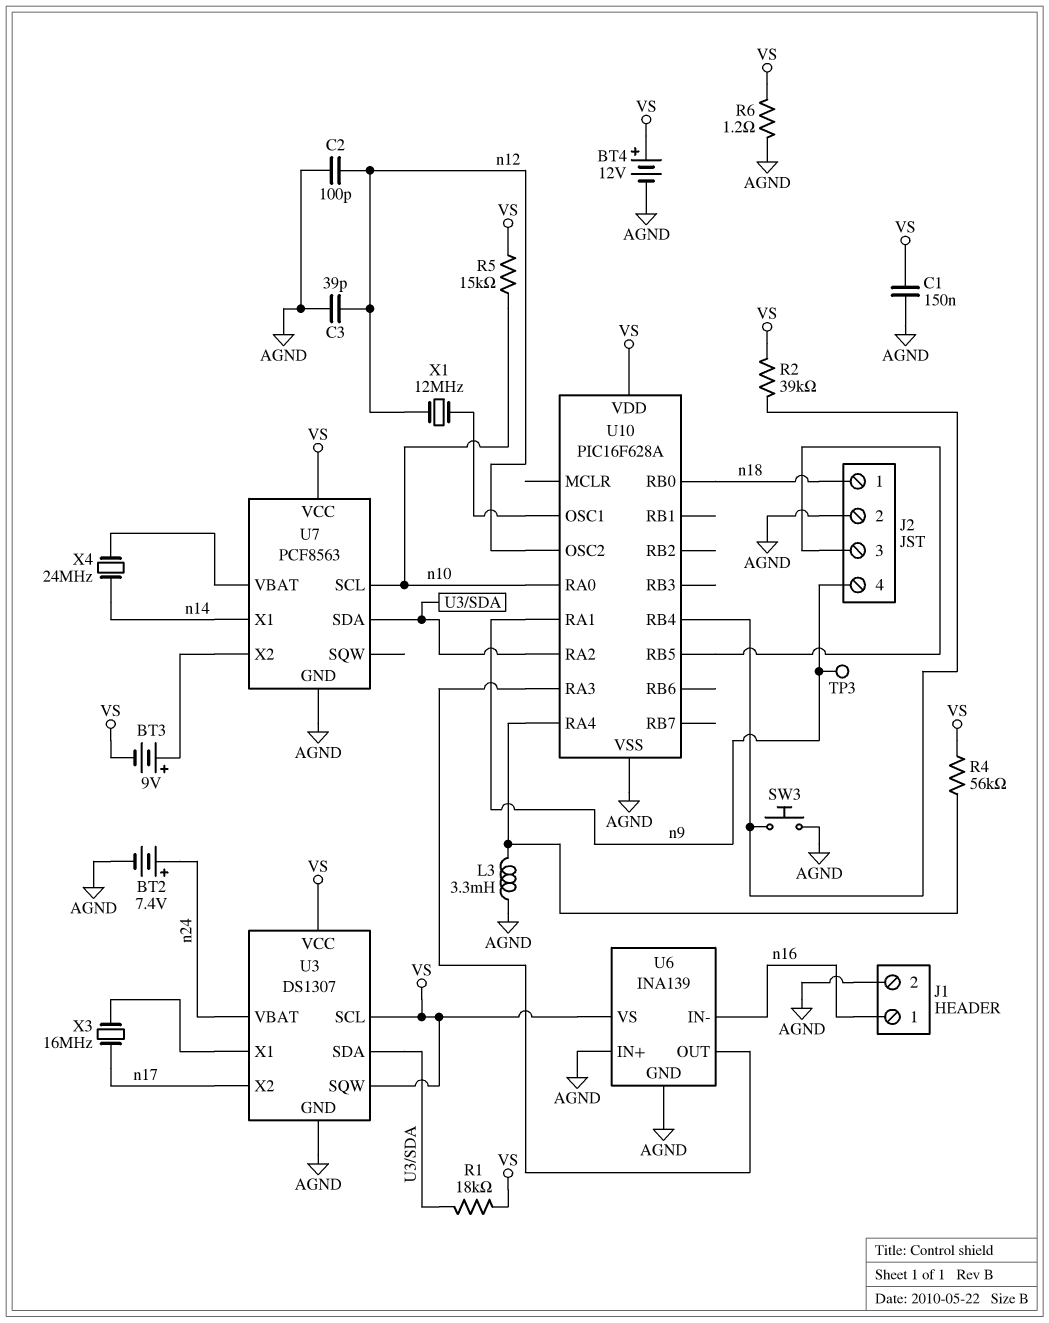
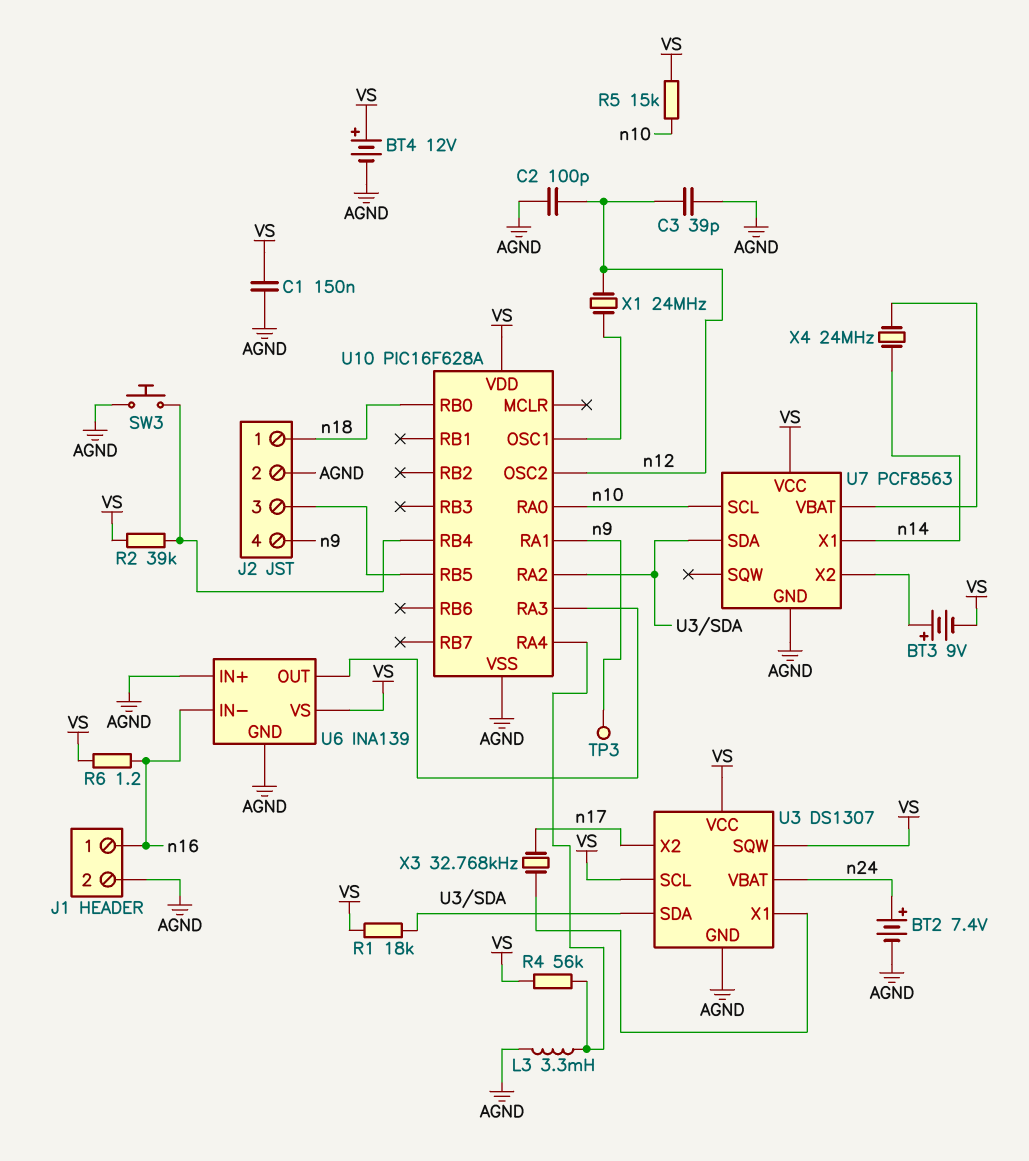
R6: 1.2 (AGND, VS) -> 1.2 (VS, n16)
X1: 12MHz (U10/OSC1, n12) -> 24MHz (U10/OSC1, n12)
X3: 16MHz (U3/X1, n17) -> 32.768kHz (U3/X1, n17)

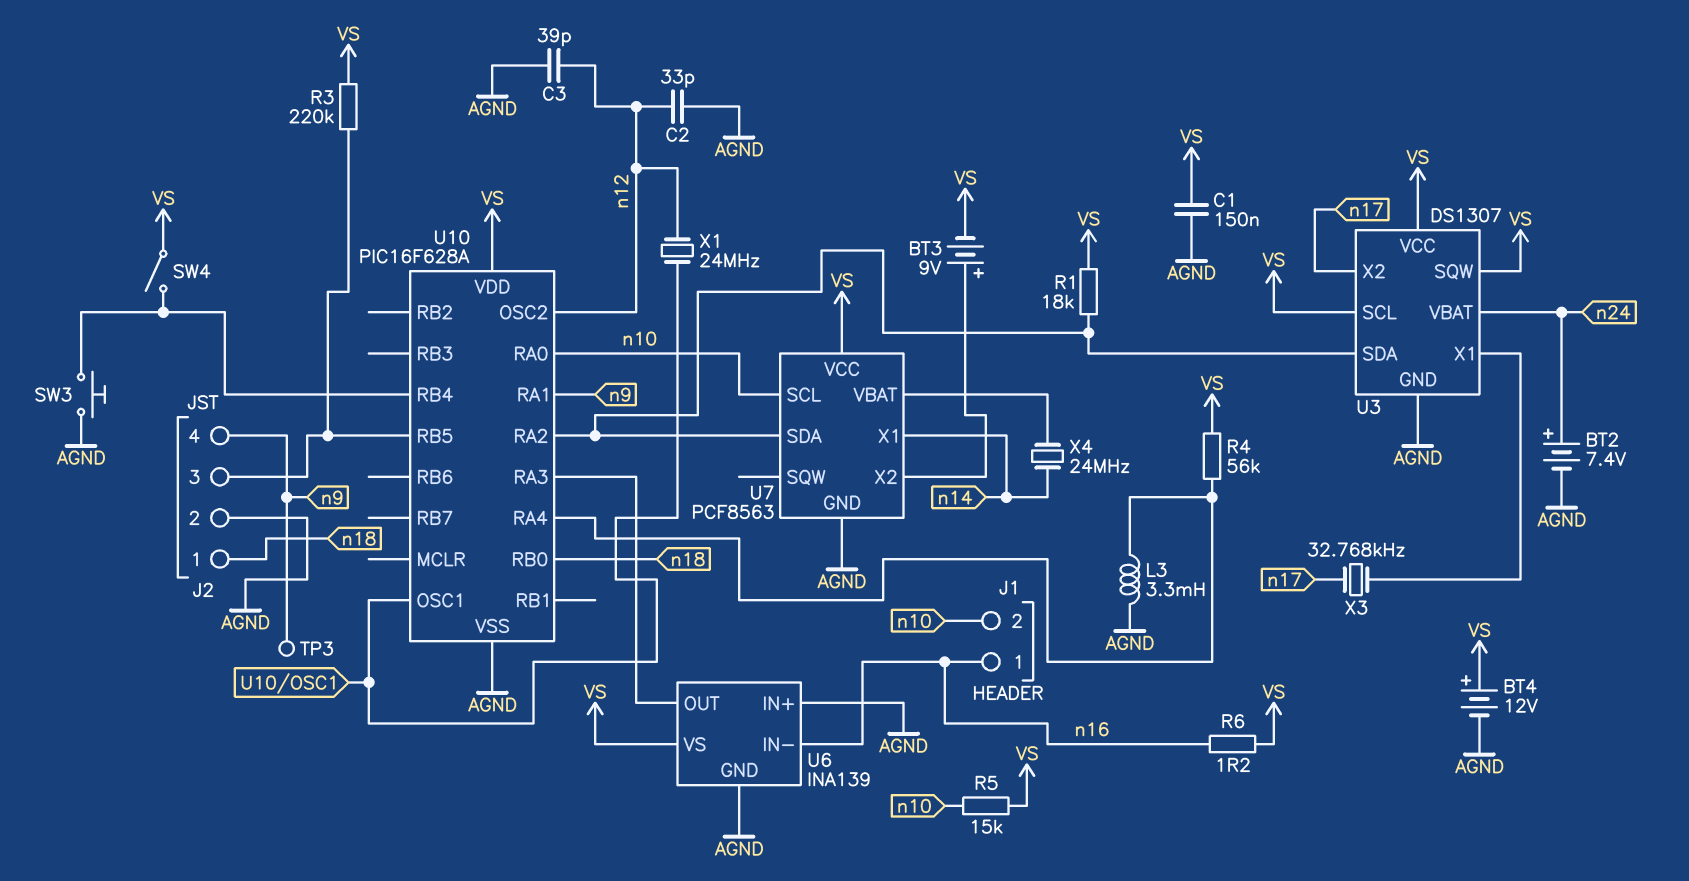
C2: 100pF (AGND, n12) -> 33pF (AGND, n12)
J1 pin 2: AGND -> n10
R2: 39k (U10/RB4, VS) -> none
R3: none -> 220k (J2/3, VS)
SW4: none -> switch (U10/RB4, VS)

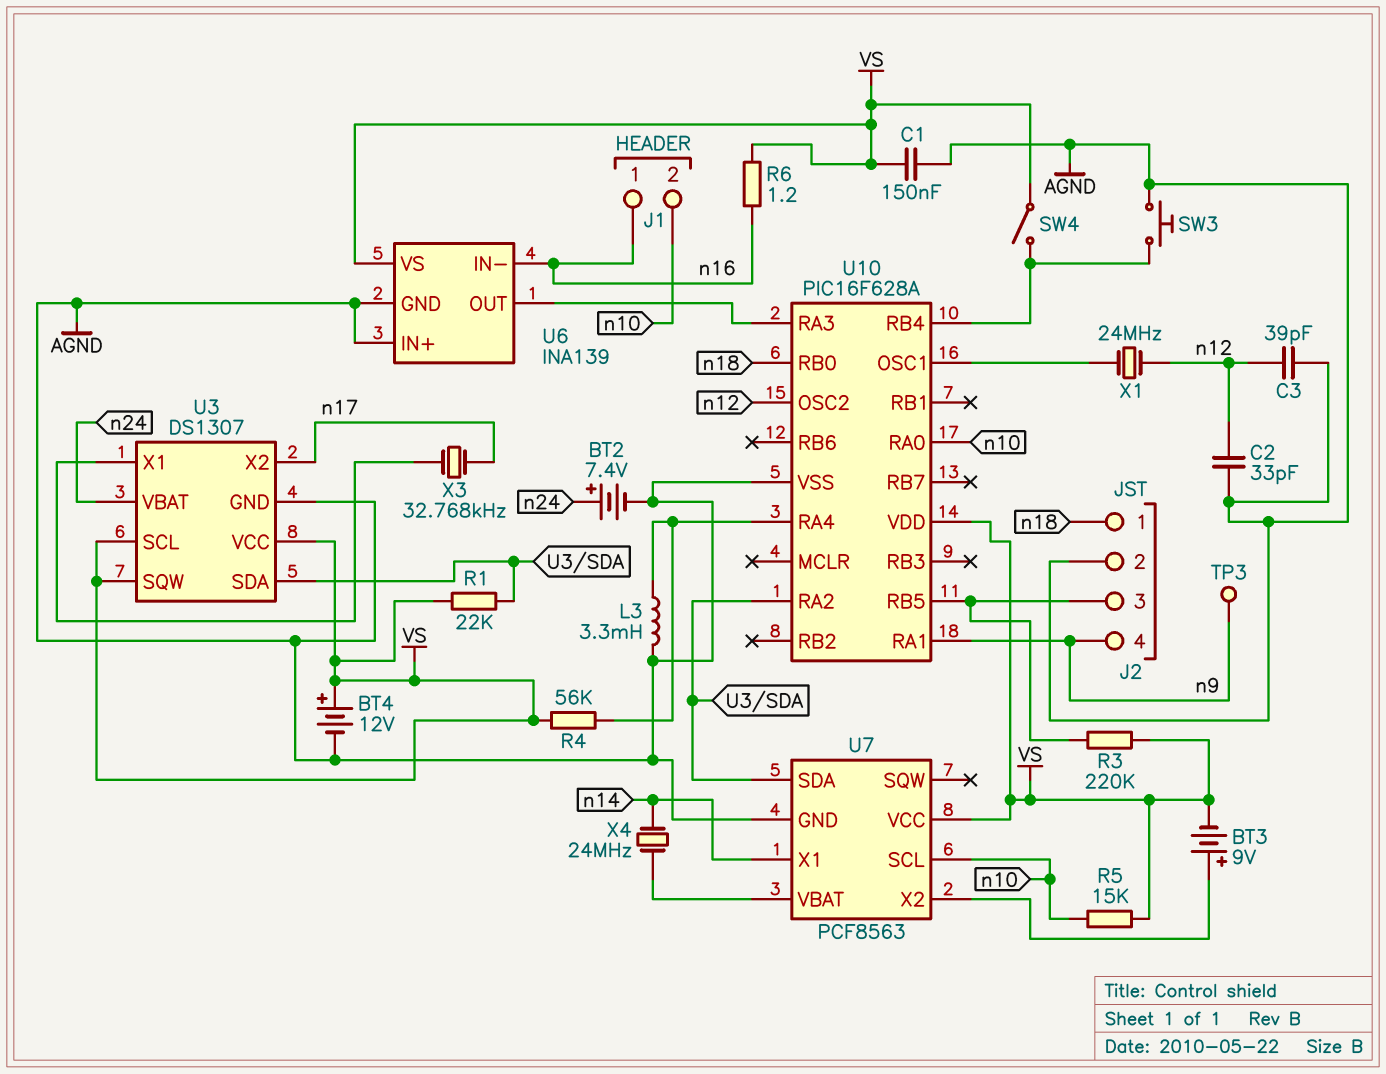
R1: 18k (U3/SDA, VS) -> 22k (U3/SDA, VS)

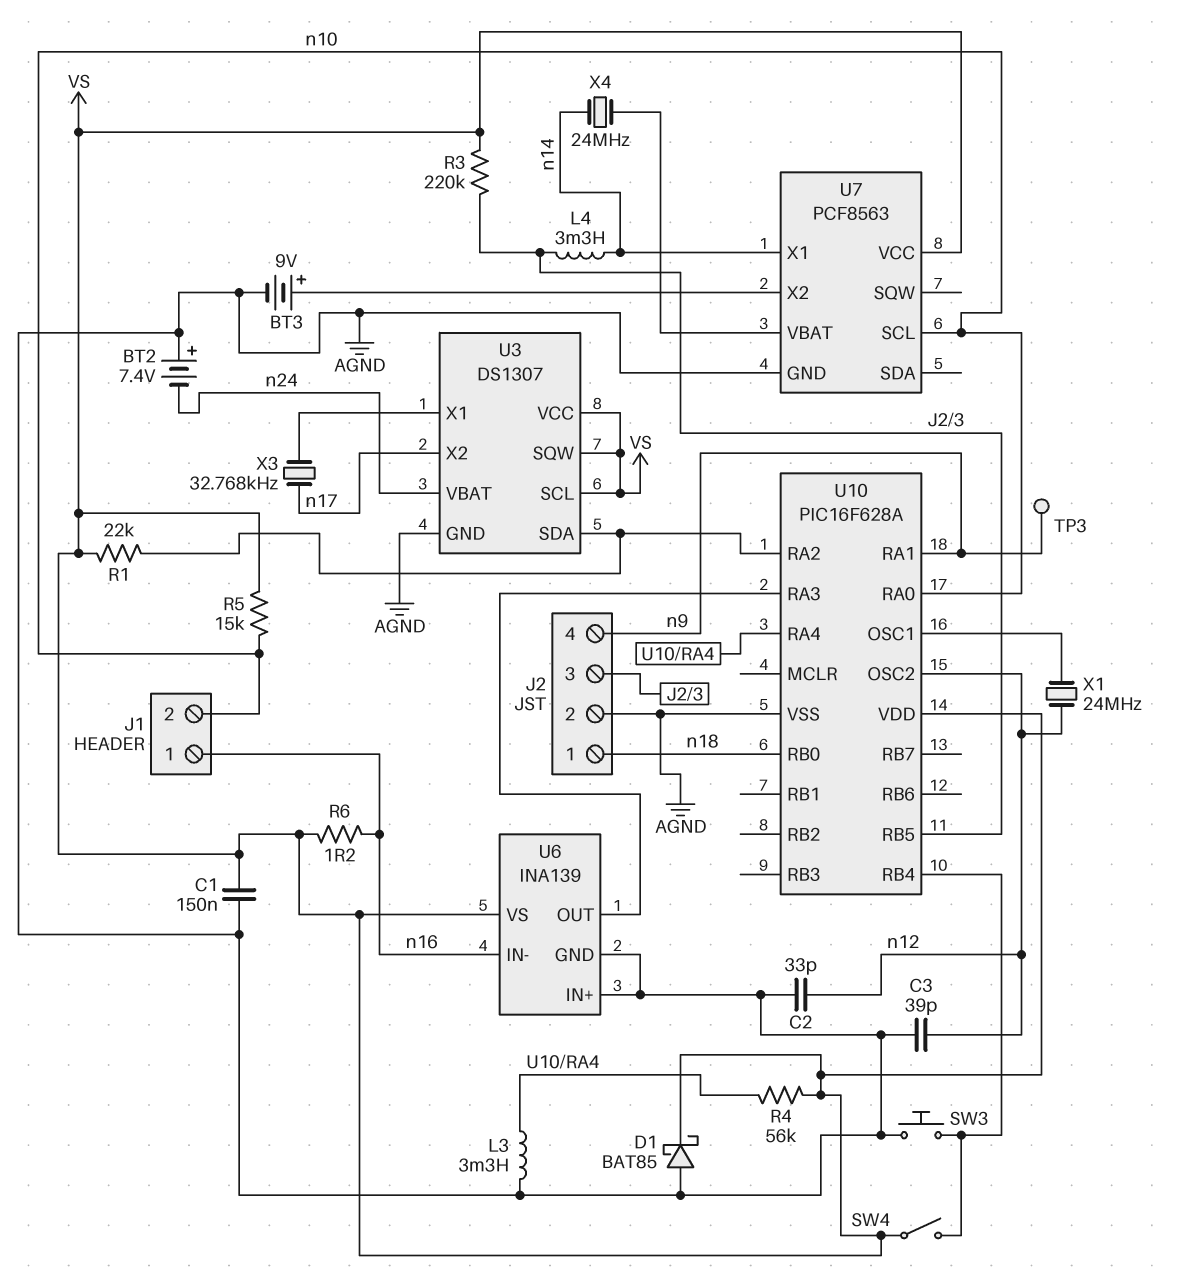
BT2: 7.4V (plus n24, minus AGND) -> 7.4V (plus AGND, minus n24)
BT3: 9V (plus U7/X2, minus VS) -> 9V (plus U7/X2, minus AGND)
BT4: 12V (plus VS, minus AGND) -> none
D1: none -> schottky BAT85 (A AGND, K VS)
L4: none -> 3.3mH (J2/3, n14)
U7 pin SDA: U3/SDA -> none

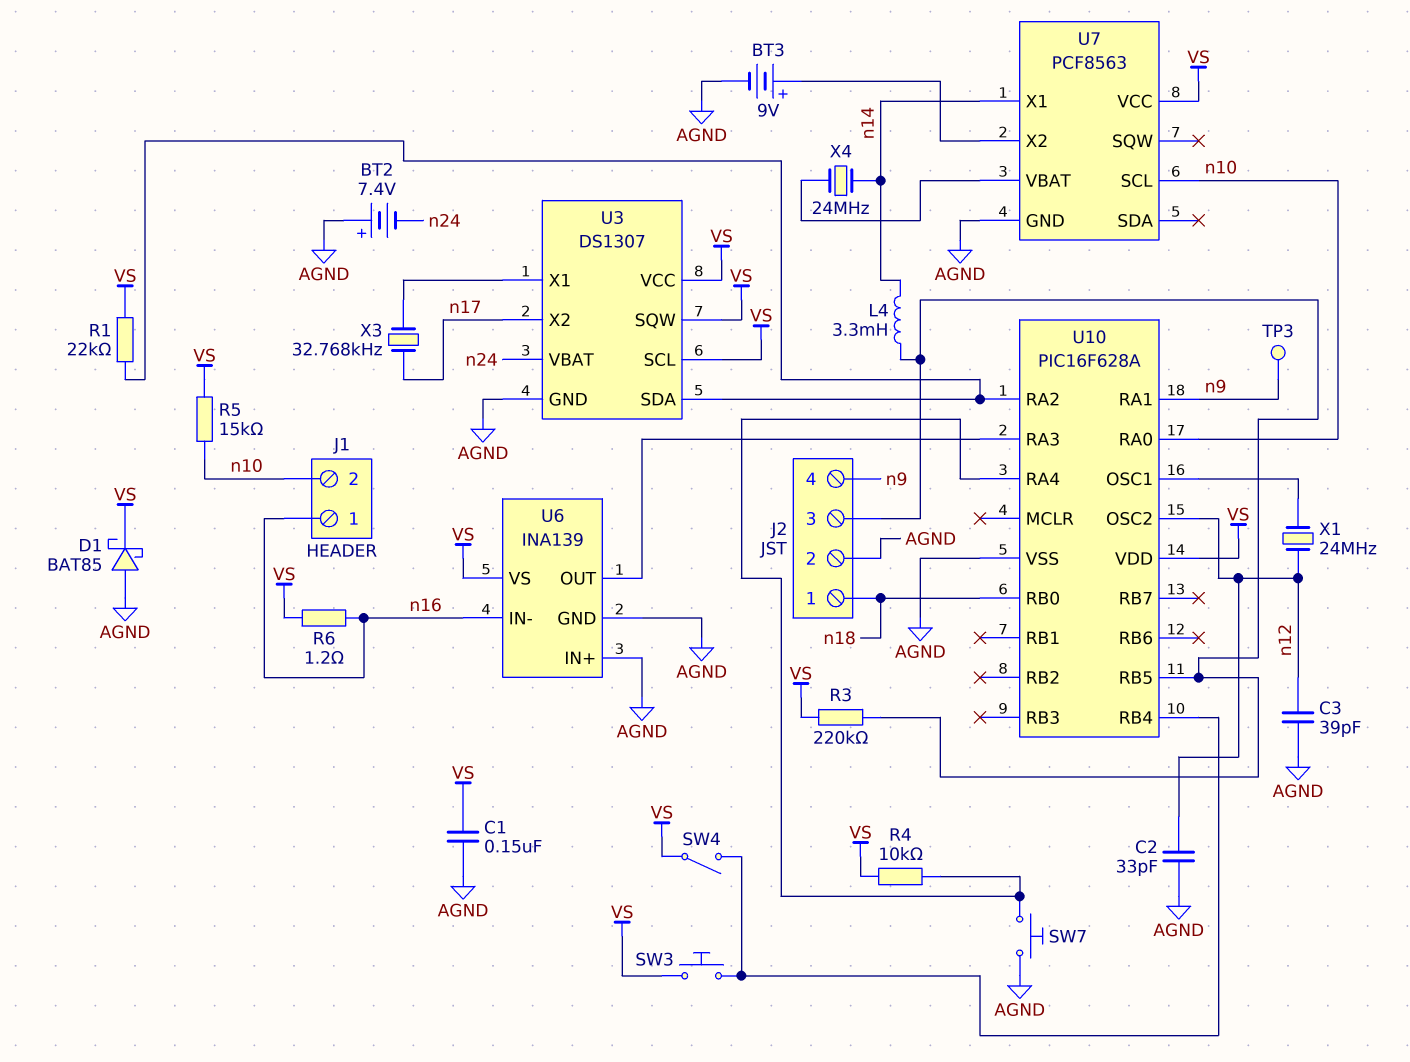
L3: 3.3mH (AGND, U10/RA4) -> none
R4: 56k (U10/RA4, VS) -> 10k (U10/RA4, VS)
SW3: button (AGND, U10/RB4) -> button (U10/RB4, VS)
SW7: none -> button (AGND, U10/RA4)

